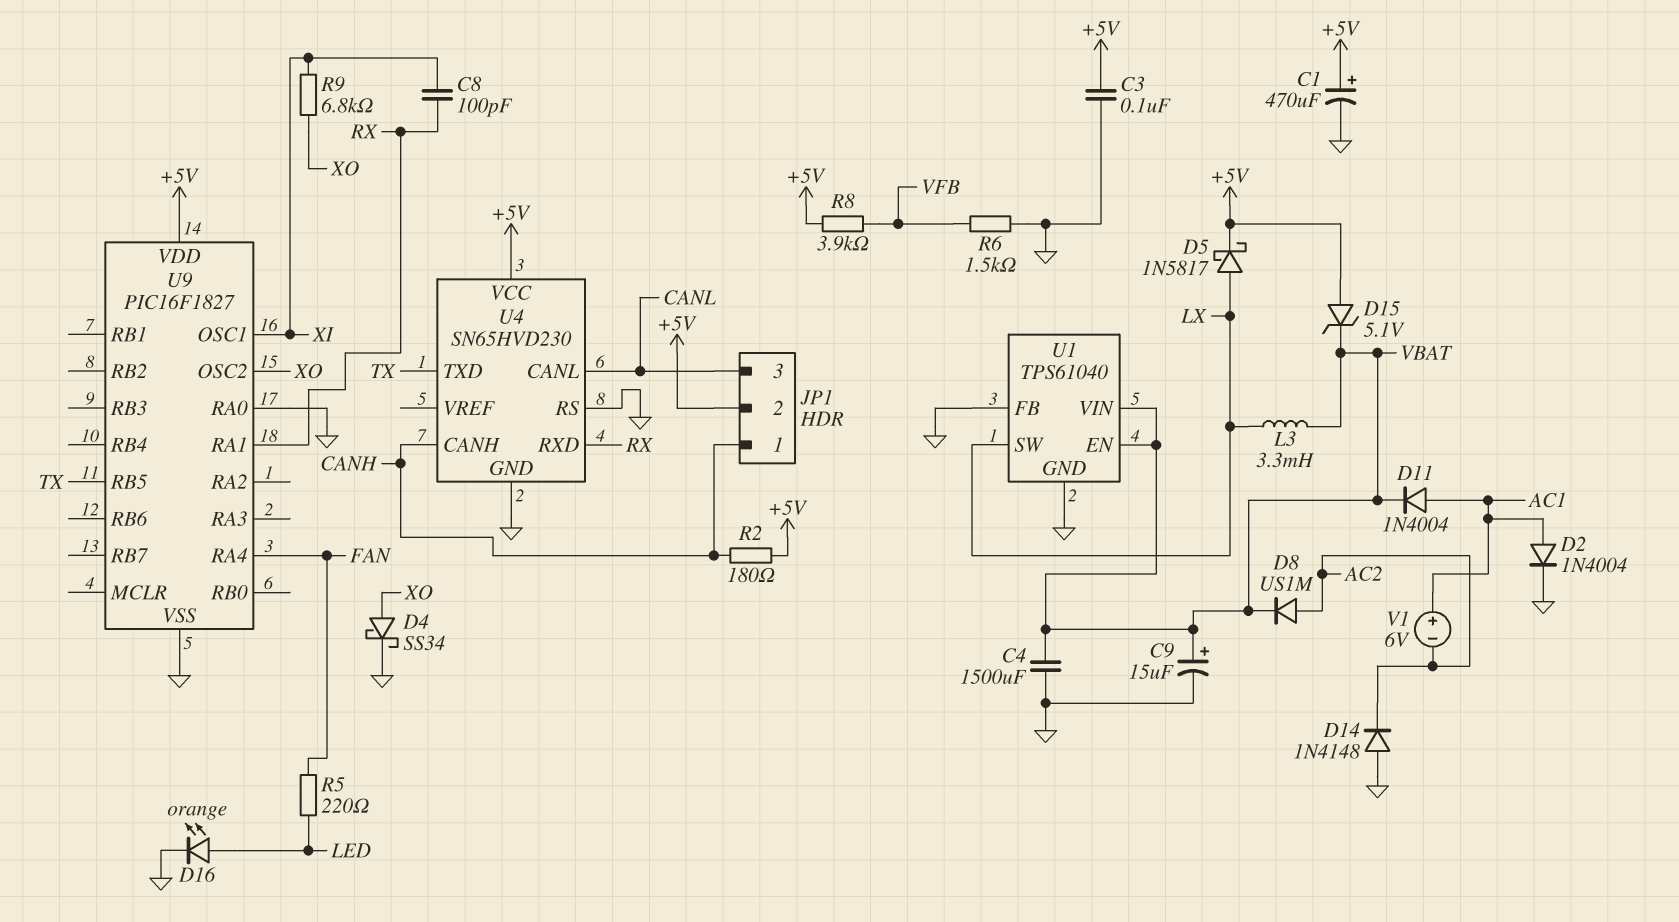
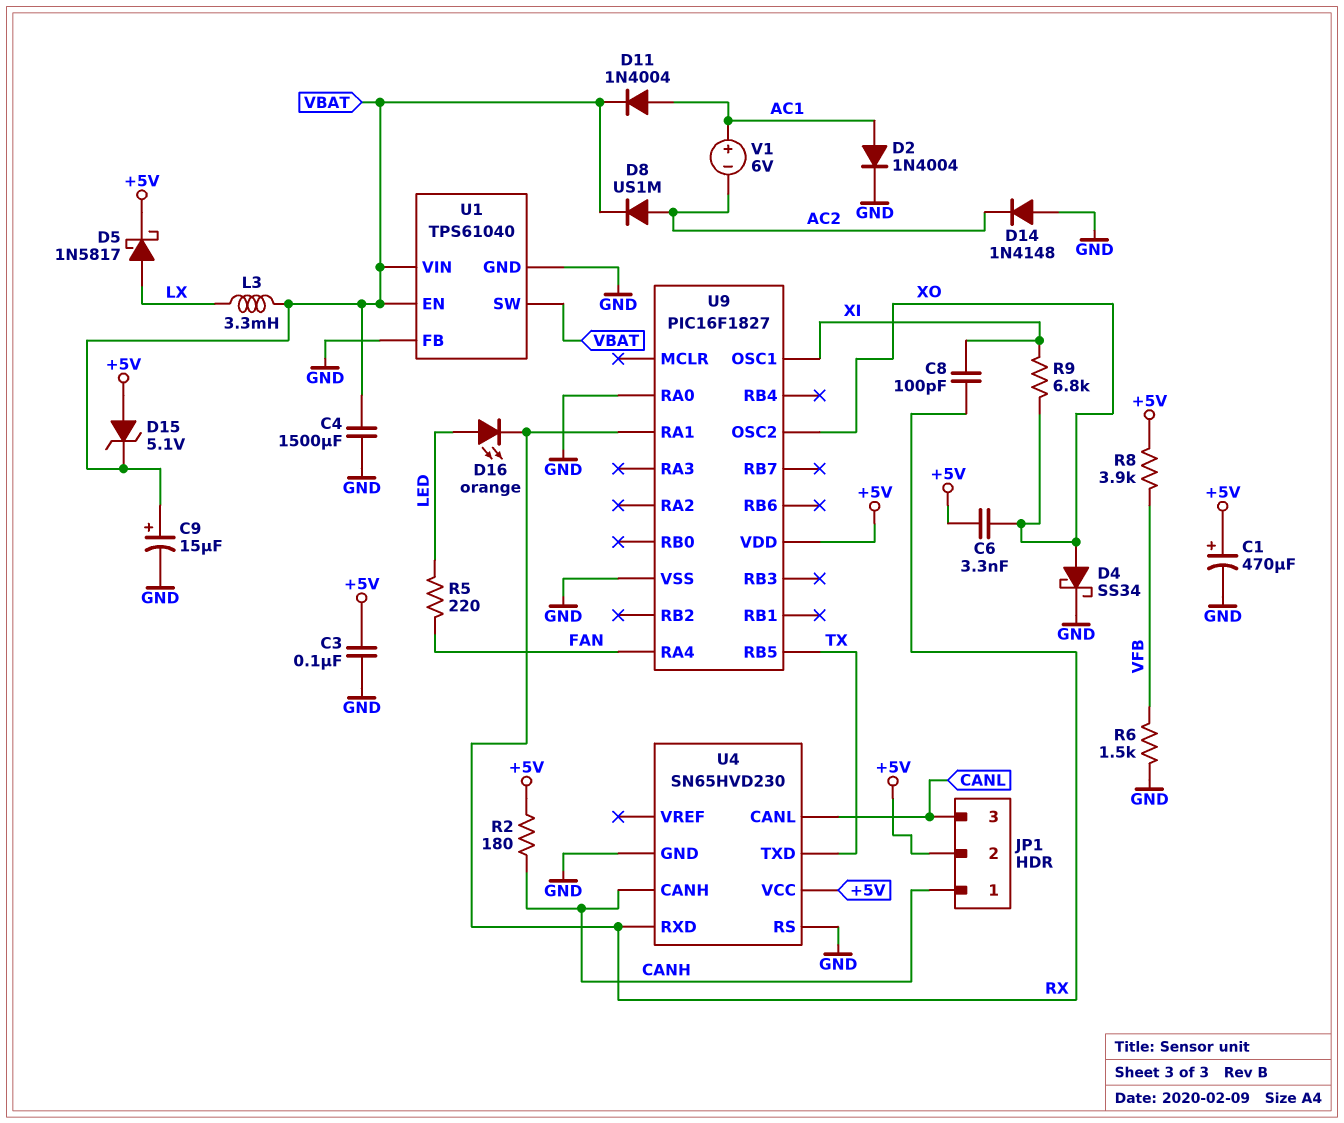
C6: none -> 3.3nF (+5V, XO)
D16: LED orange (A LED, K GND) -> LED orange (A LED, K RX)
U1 pin SW: LX -> VBAT

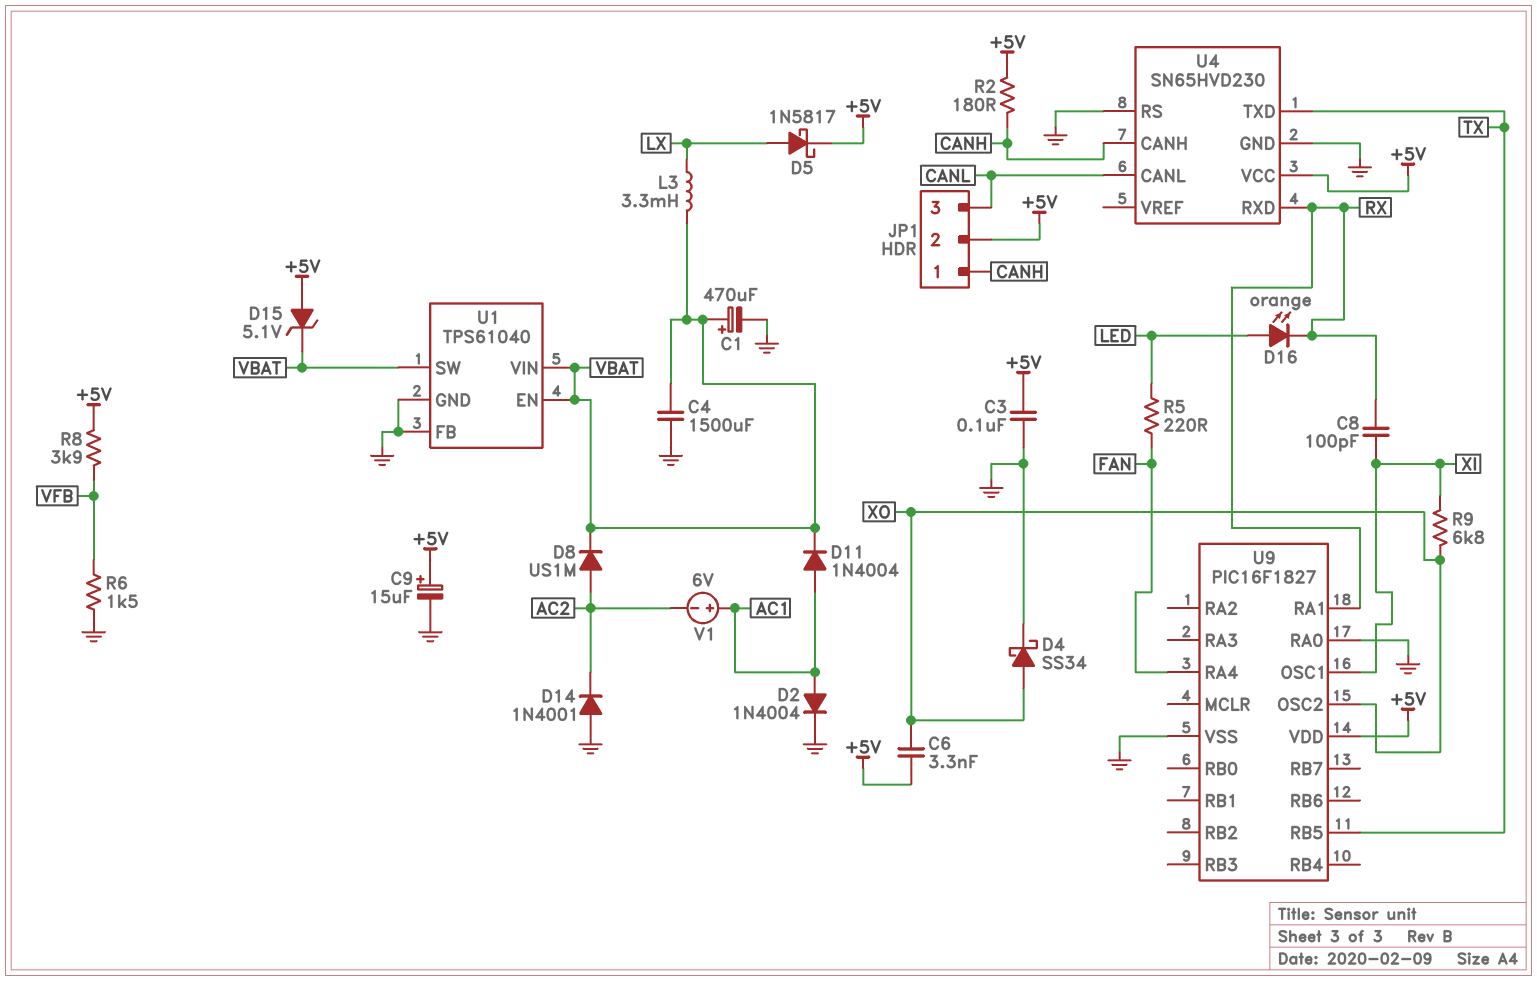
C1: 470uF (plus +5V, minus GND) -> 470uF (plus VBAT, minus GND)
C9: 15uF (plus VBAT, minus GND) -> 15uF (plus +5V, minus GND)
D14: diode 1N4148 (A GND, K AC2) -> diode 1N4001 (A GND, K AC2)

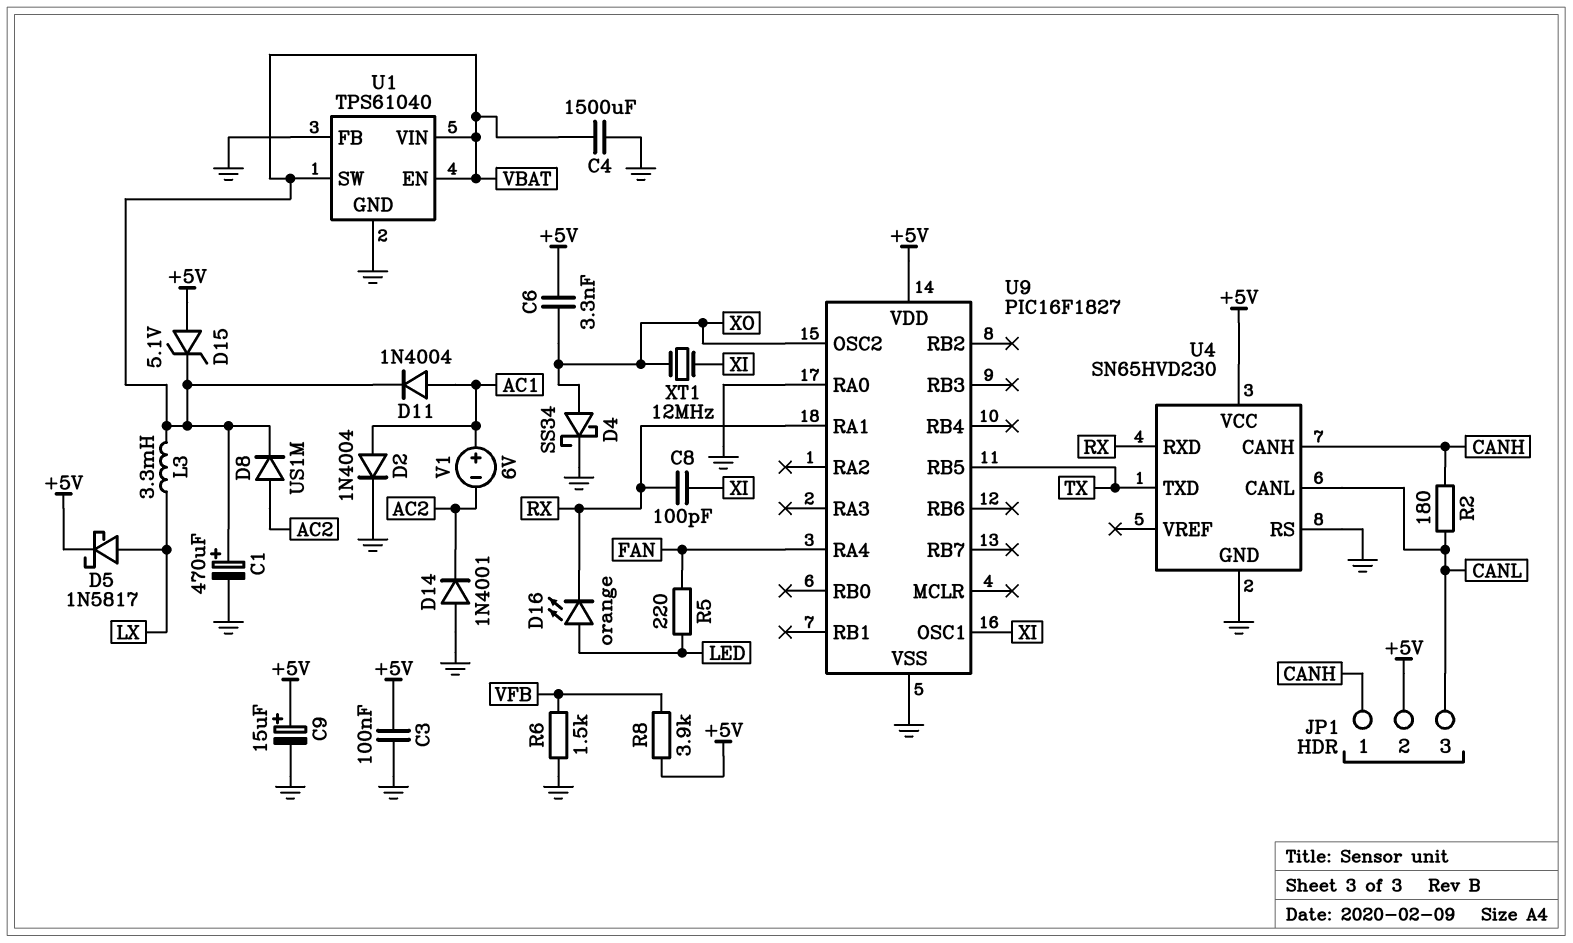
R2: 180 (+5V, CANH) -> 180 (CANH, CANL)
R9: 6.8k (XI, XO) -> none
XT1: none -> 12MHz (XI, XO)

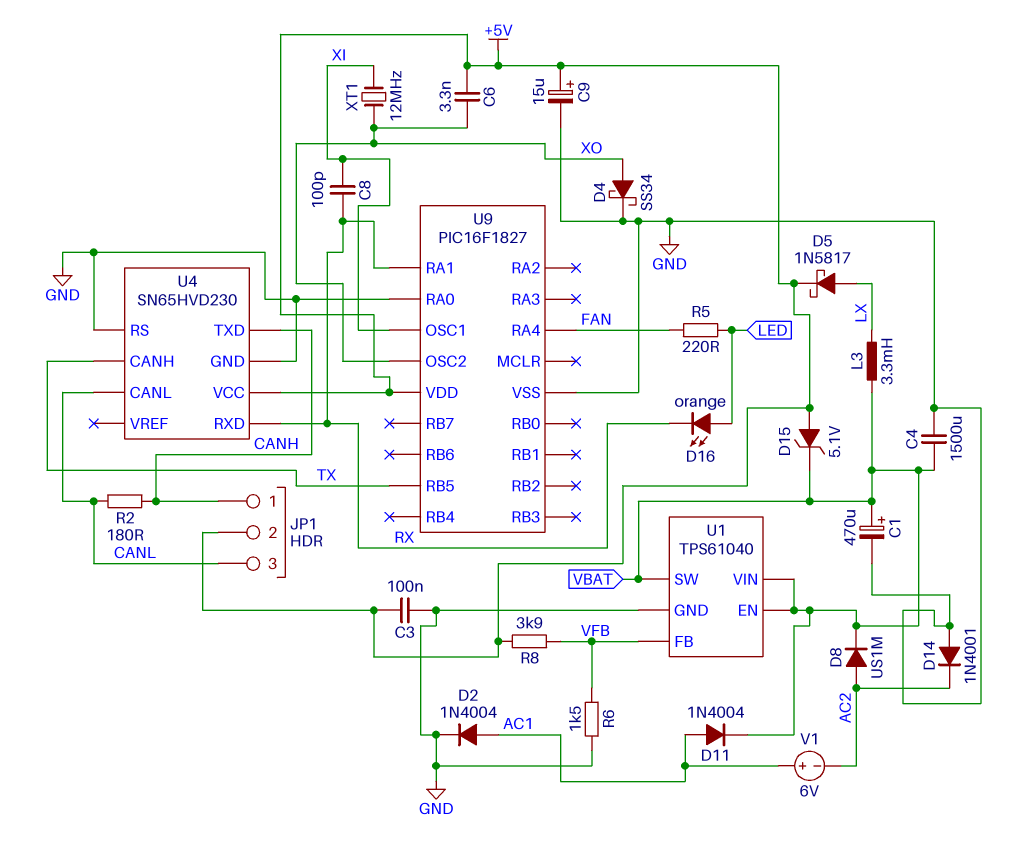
U1 pin FB: GND -> VFB
U4 pin CANH: CANH -> TX
U4 pin TXD: TX -> CANH

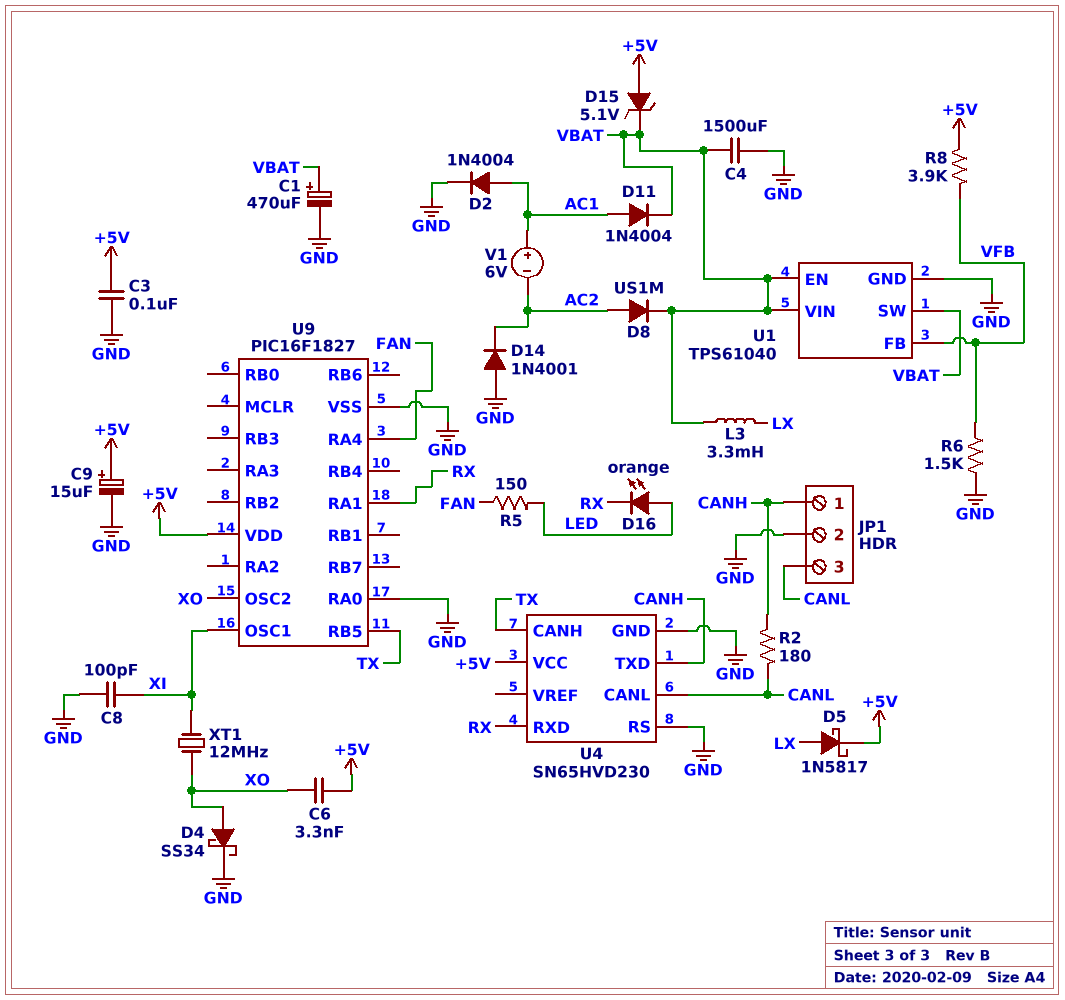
C8: 100pF (RX, XI) -> 100pF (GND, XI)
JP1 pin 2: +5V -> GND
R5: 220 (FAN, LED) -> 150 (FAN, LED)

